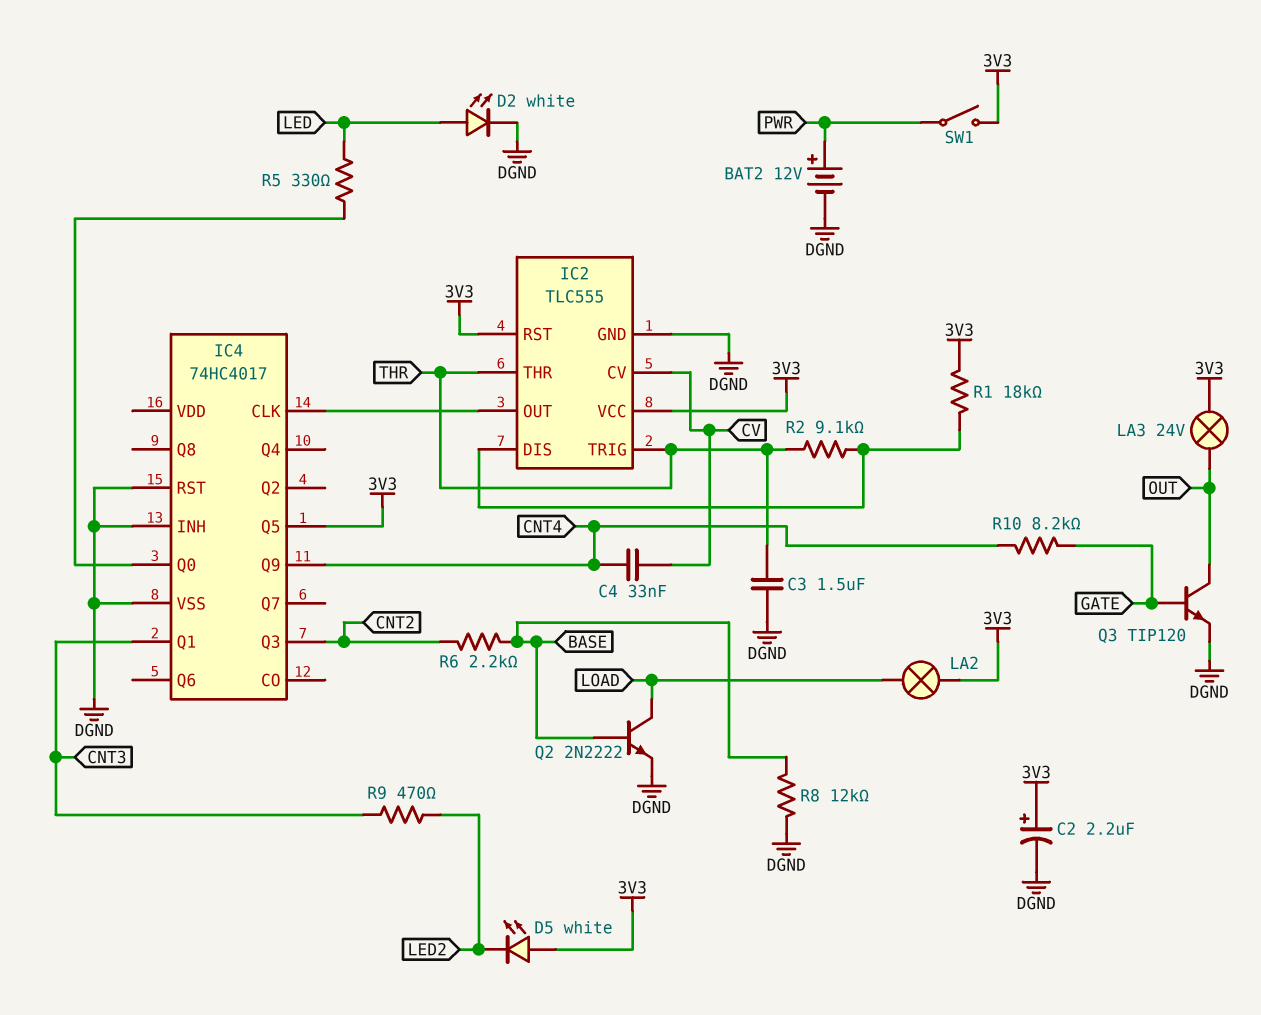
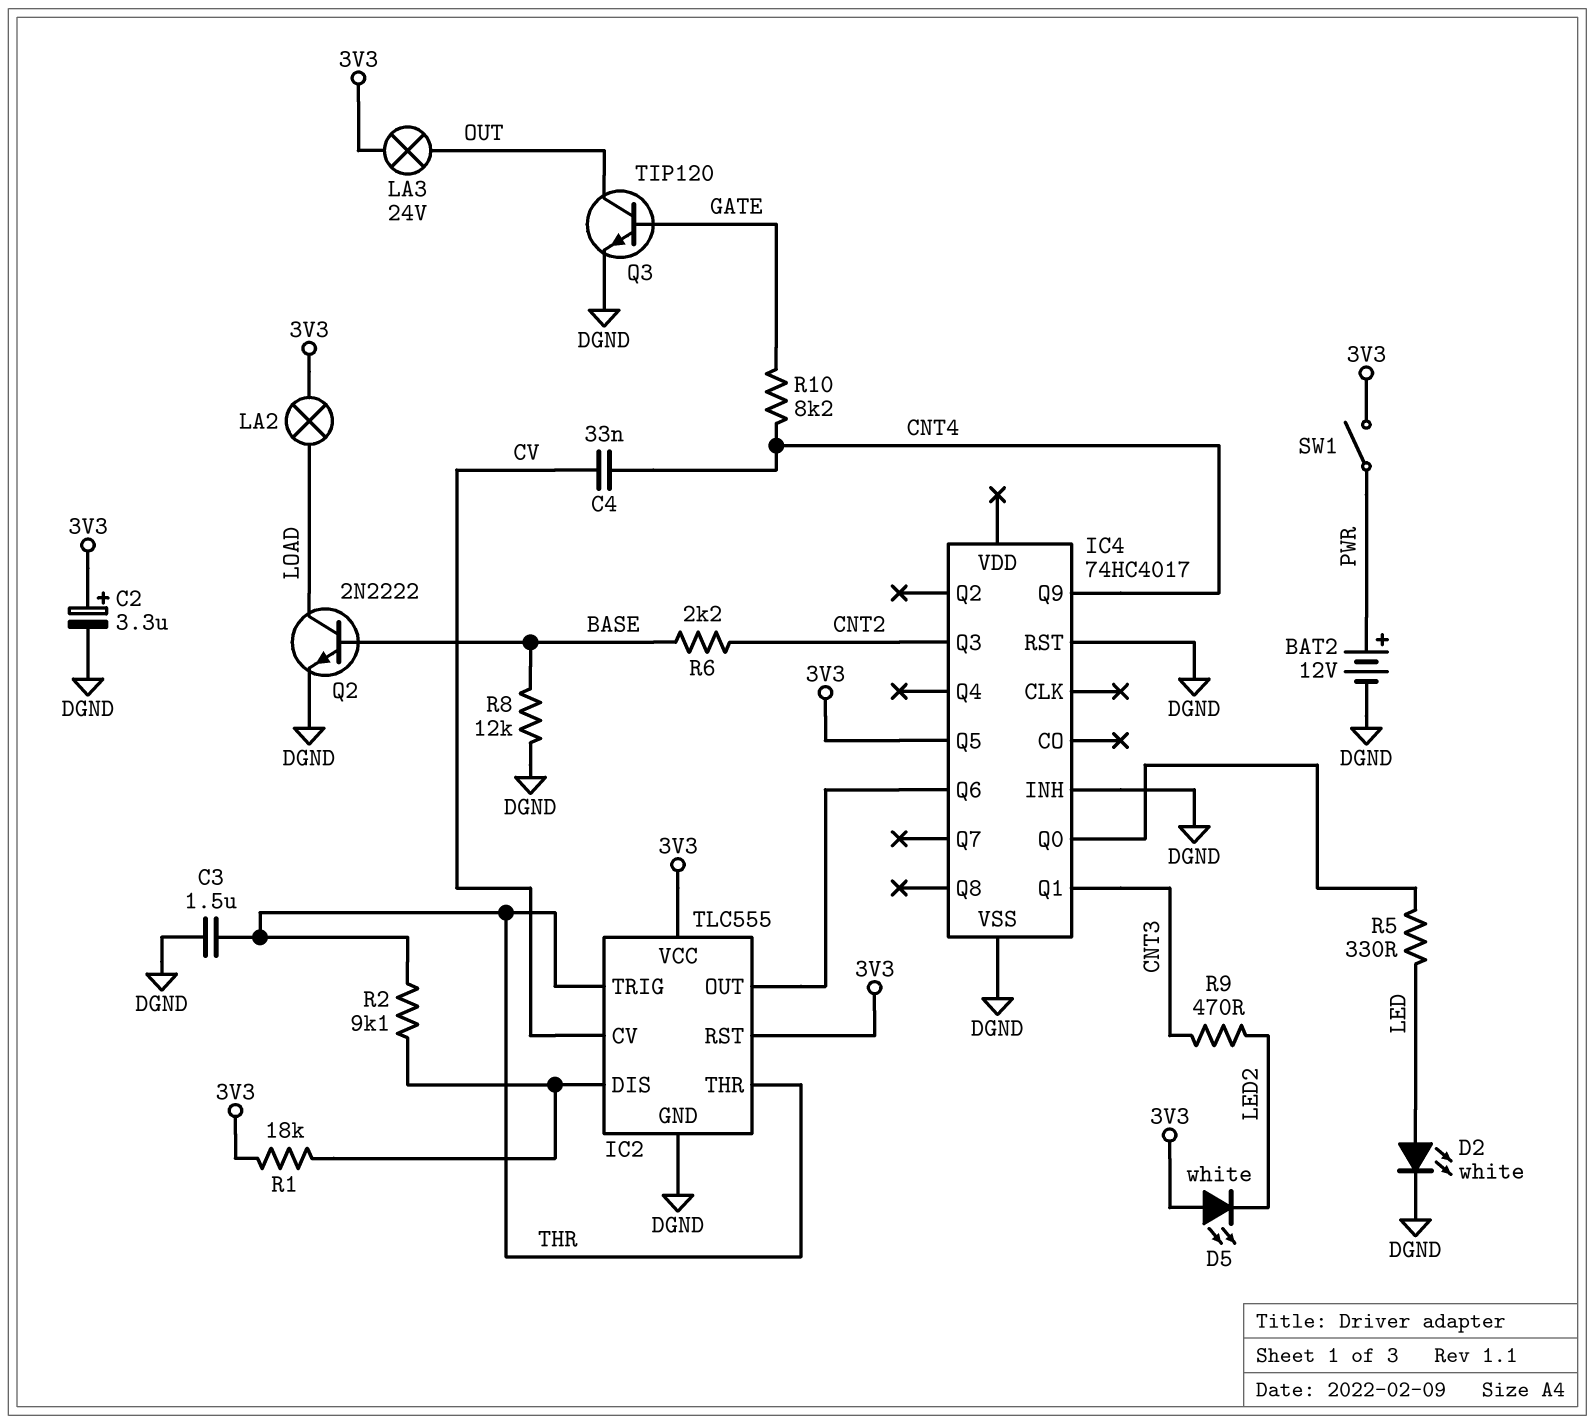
C2: 2.2uF (plus 3V3, minus DGND) -> 3.3uF (plus 3V3, minus DGND)
IC4 pin CLK: IC2/OUT -> none
IC4 pin Q6: none -> IC2/OUT

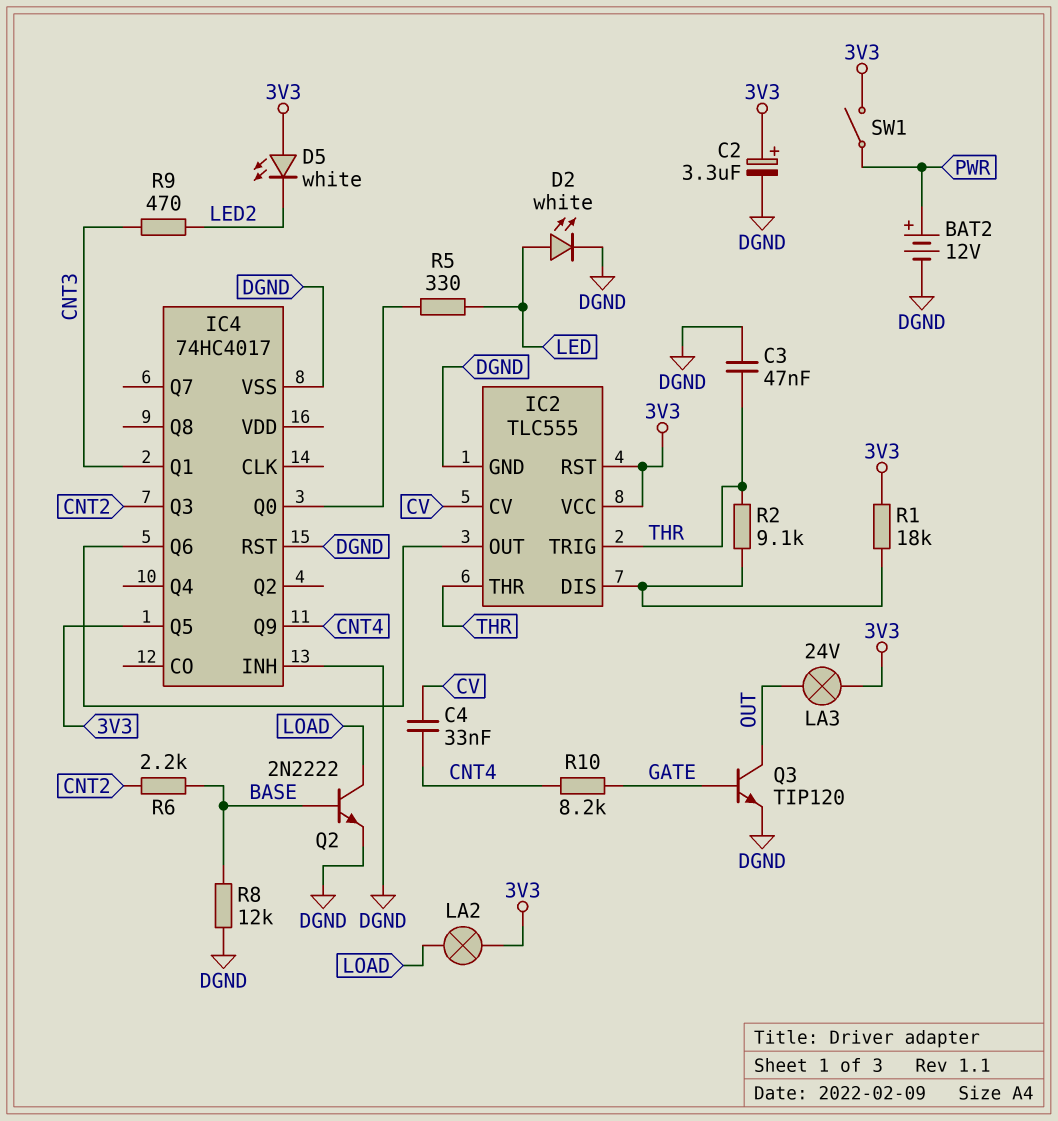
C3: 1.5uF (DGND, THR) -> 47nF (DGND, THR)

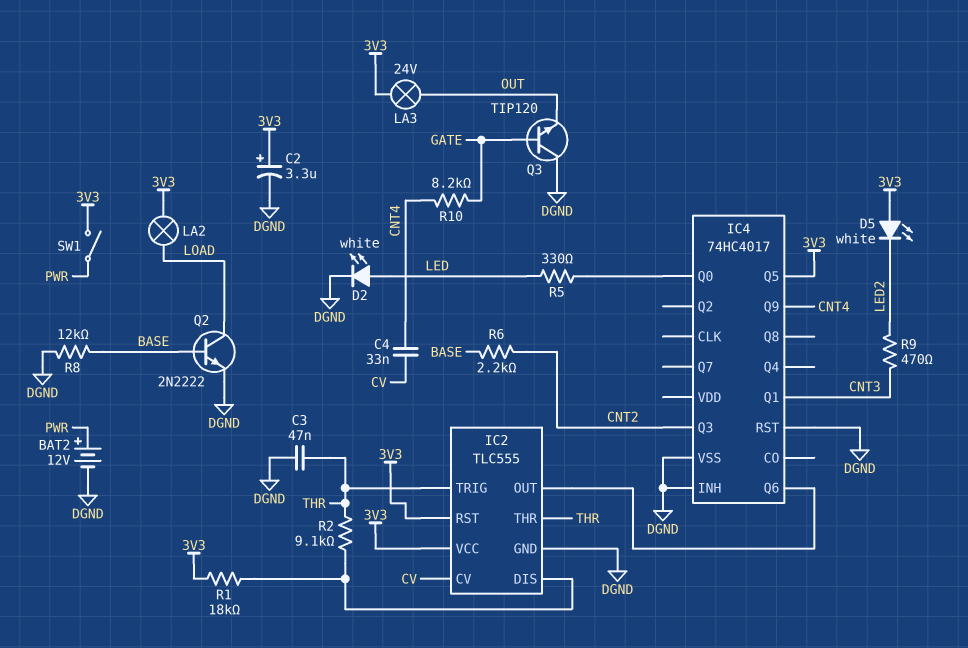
Q3: NPN TIP120 (B GATE, C OUT, E DGND) -> NPN TIP120 (B GATE, C DGND, E OUT)

